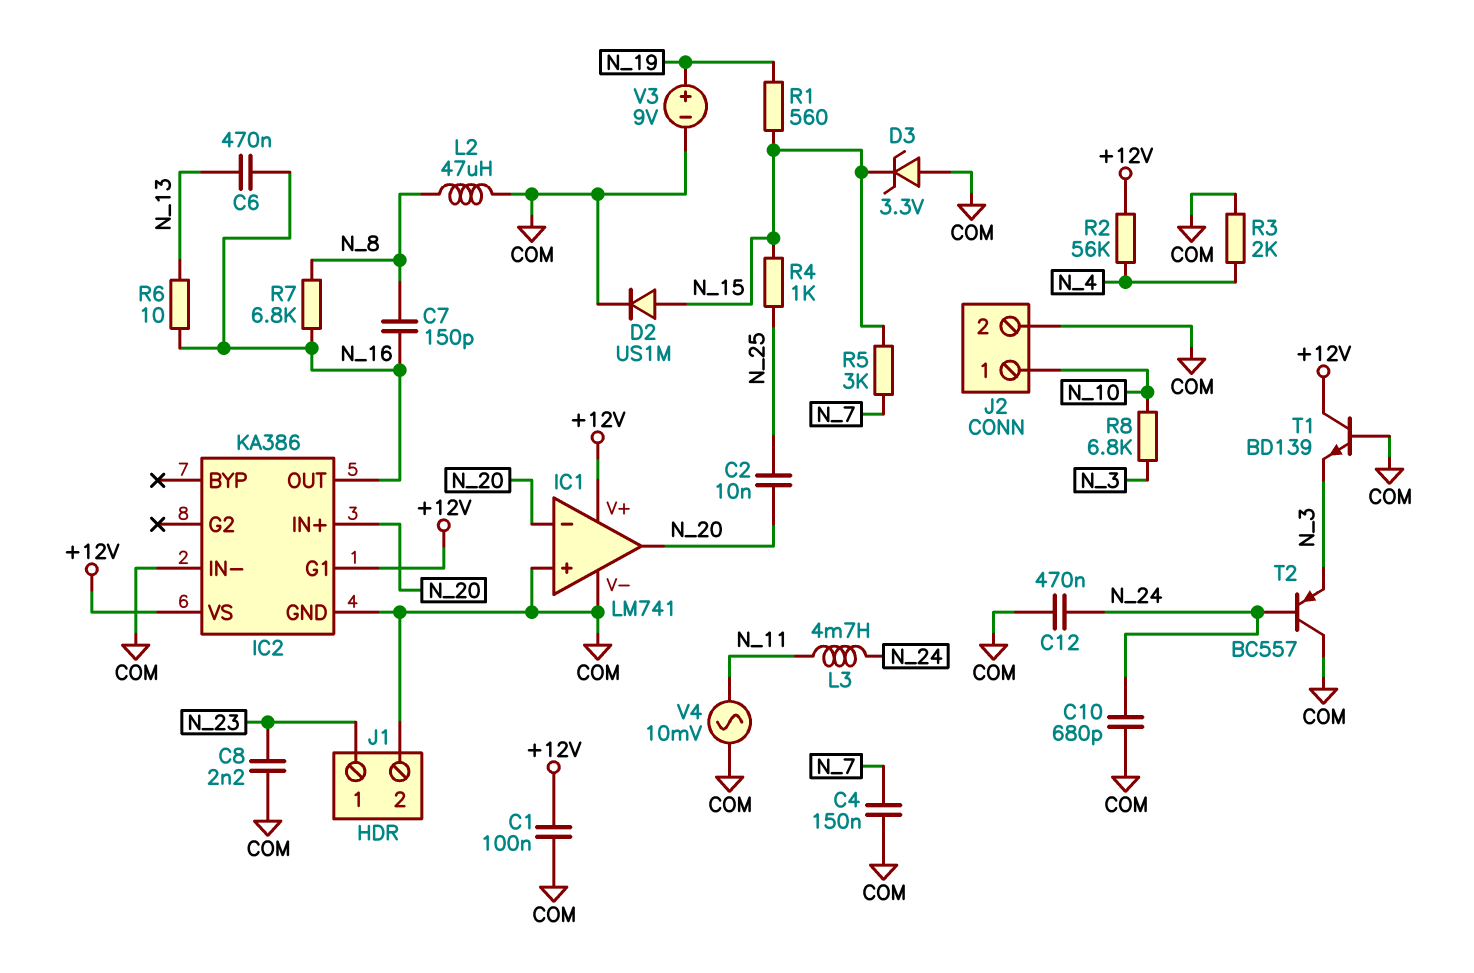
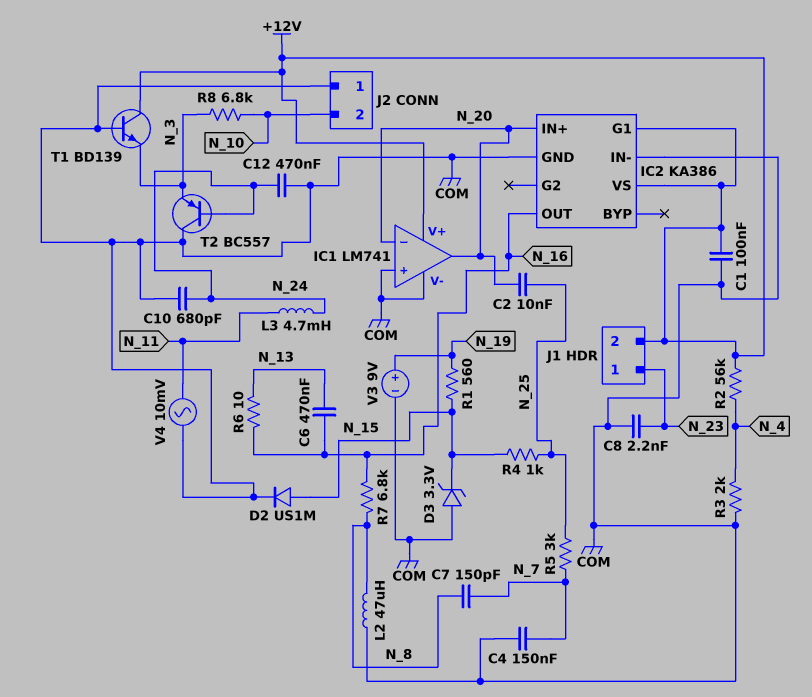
C7: 150pF (N_8, N_16) -> 150pF (N_7, N_8)
J1 pin 2: COM -> +12V
J2 pin 1: N_10 -> COM
J2 pin 2: COM -> N_10
R5: 3k (N_7, N_15) -> 3k (N_7, N_25)

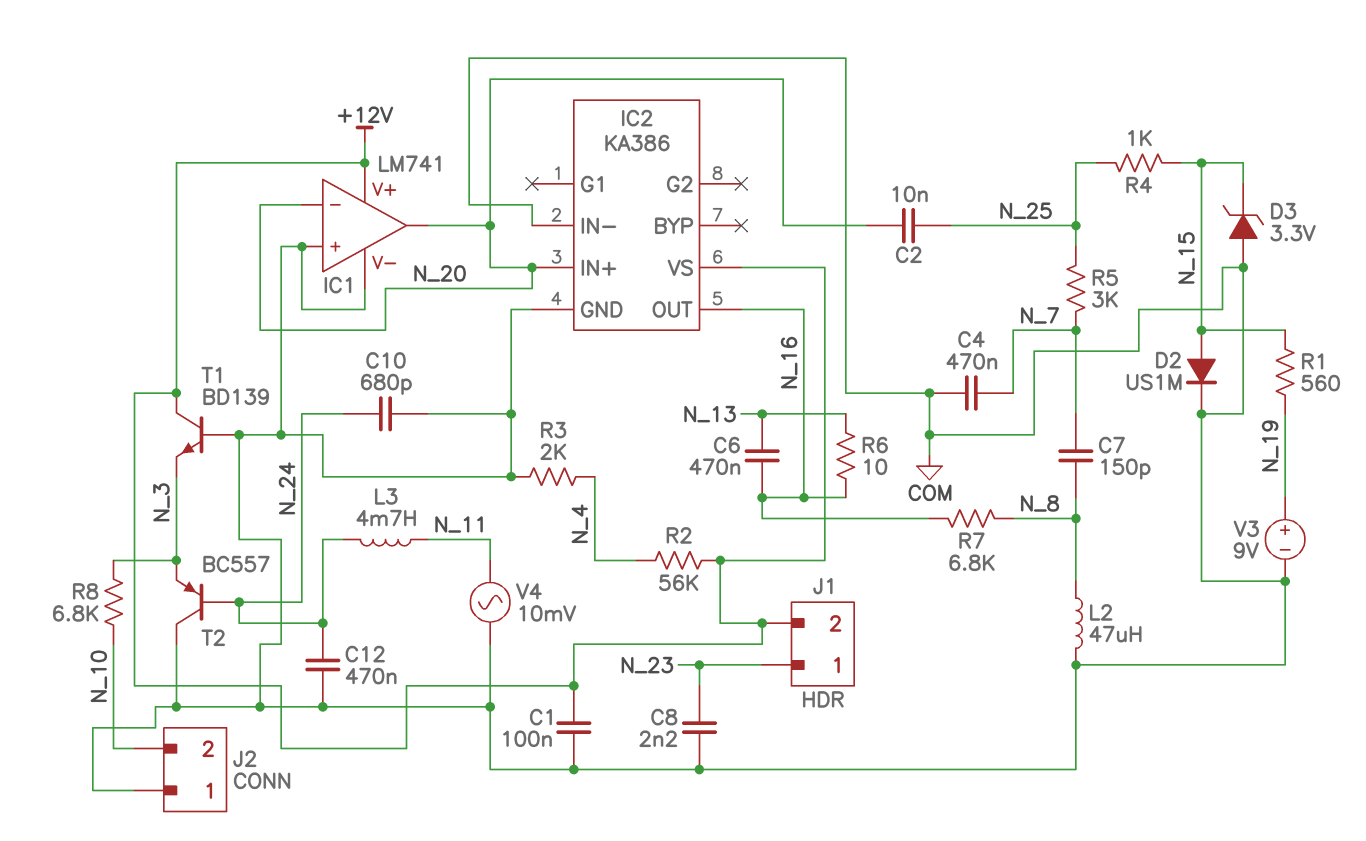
C4: 150nF (COM, N_7) -> 470nF (COM, N_7)
IC2 pin G1: +12V -> none

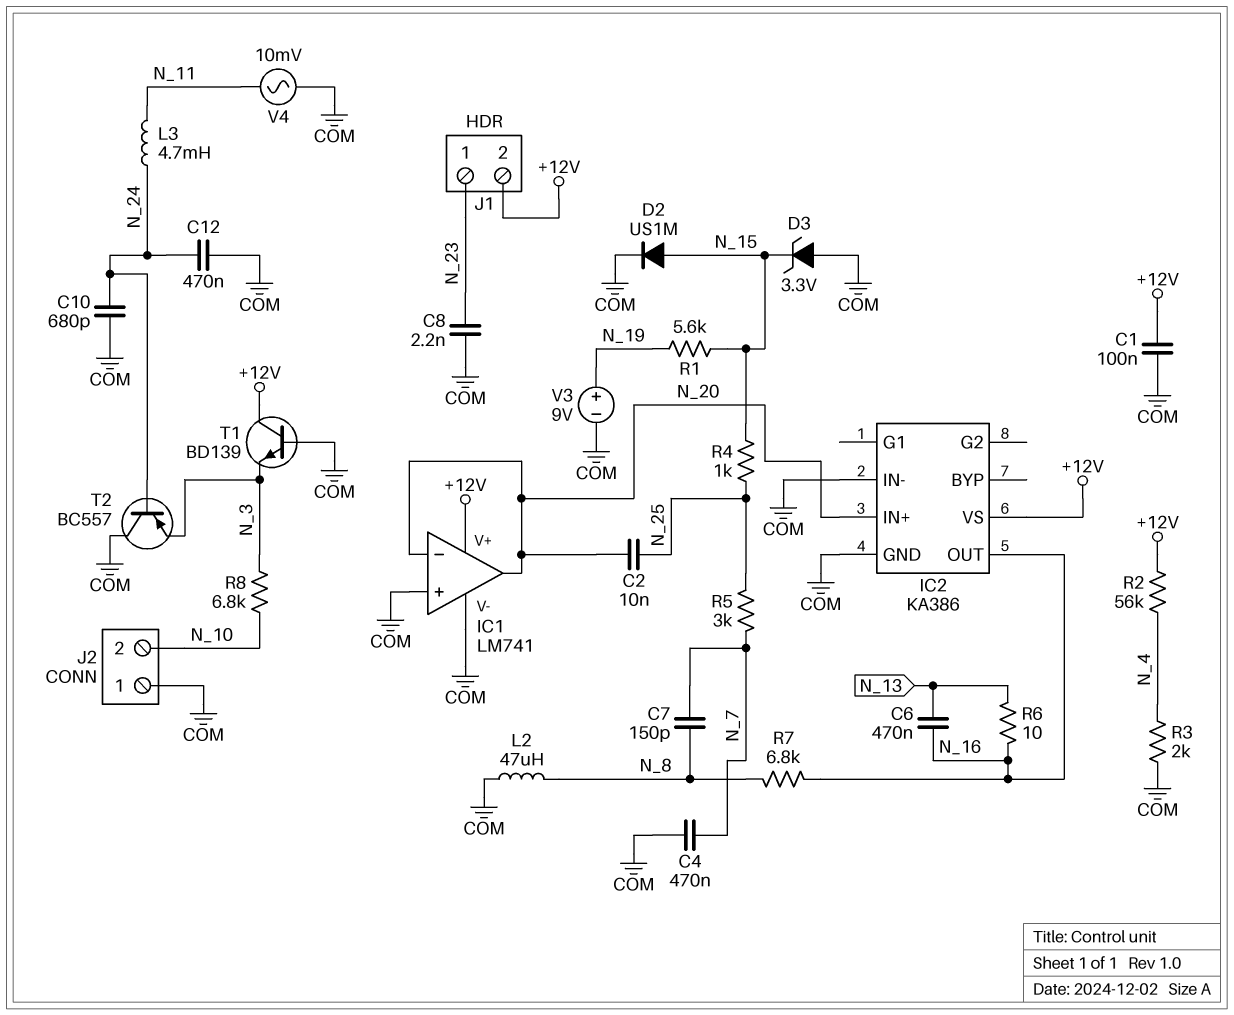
R1: 560 (N_15, N_19) -> 5.6k (N_15, N_19)

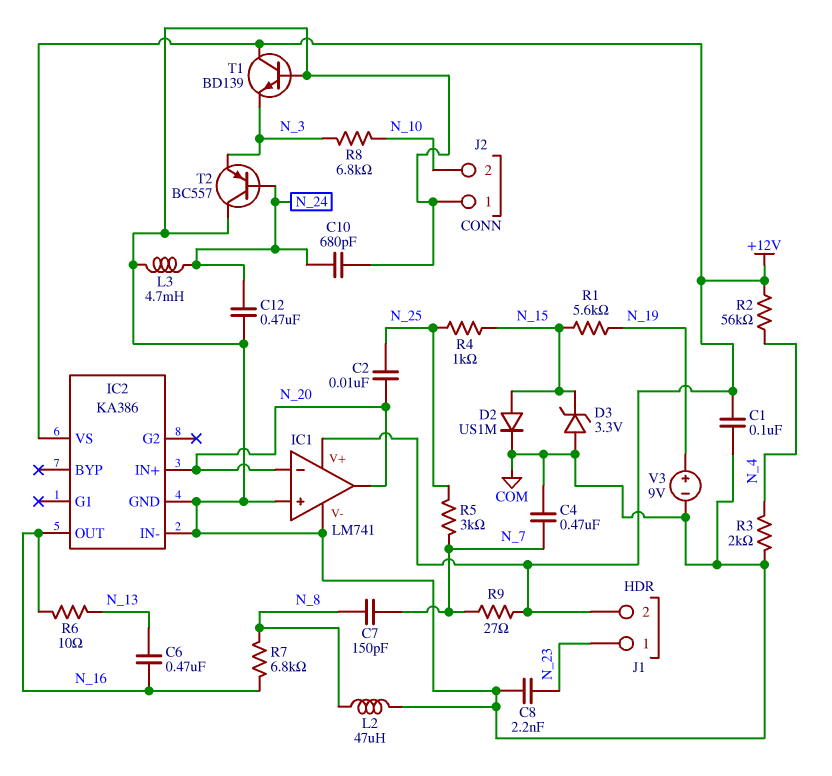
L3: 4.7mH (N_11, N_24) -> 4.7mH (COM, N_24)
R9: none -> 27 (+12V, N_7)
V4: AC 10mV (COM, N_11) -> none

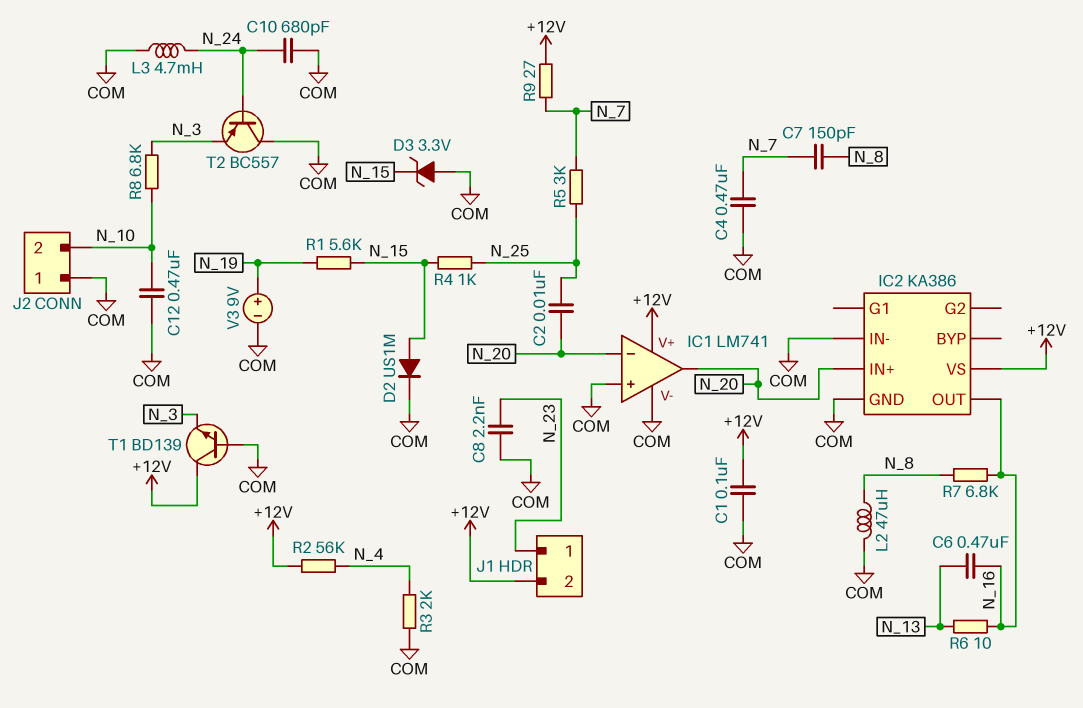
C12: 470nF (COM, N_24) -> 470nF (COM, N_10)

